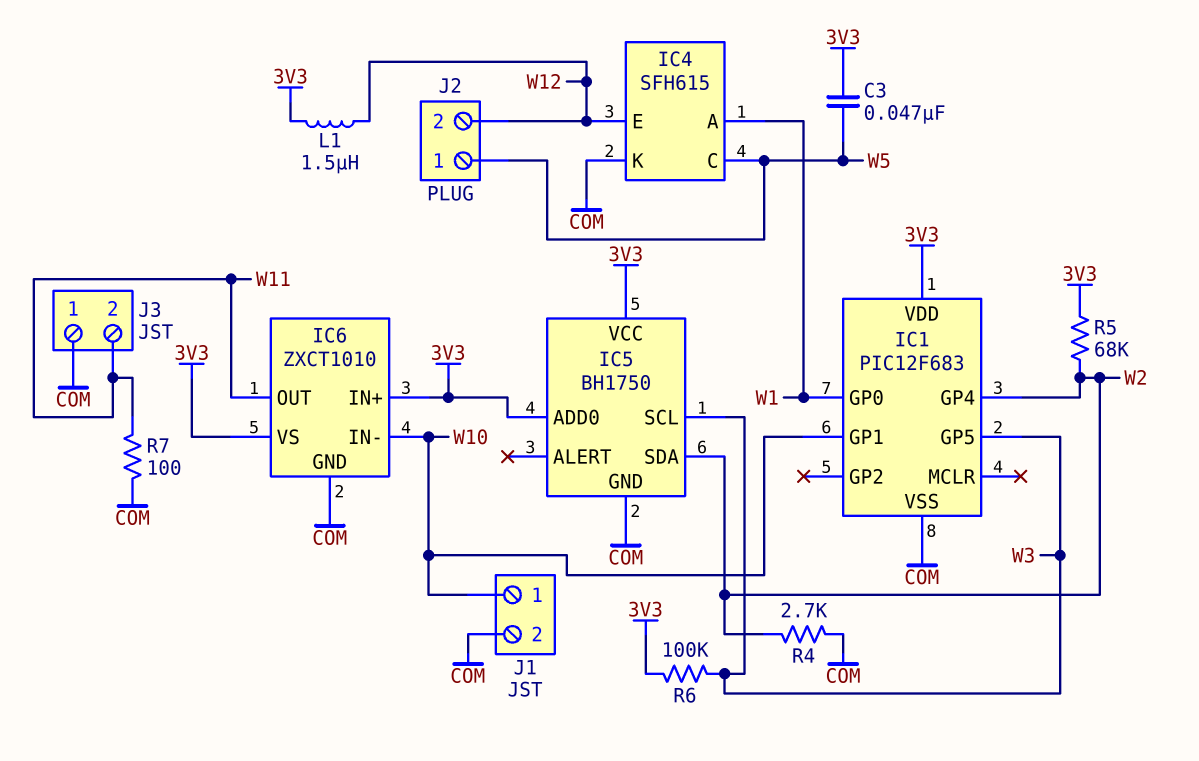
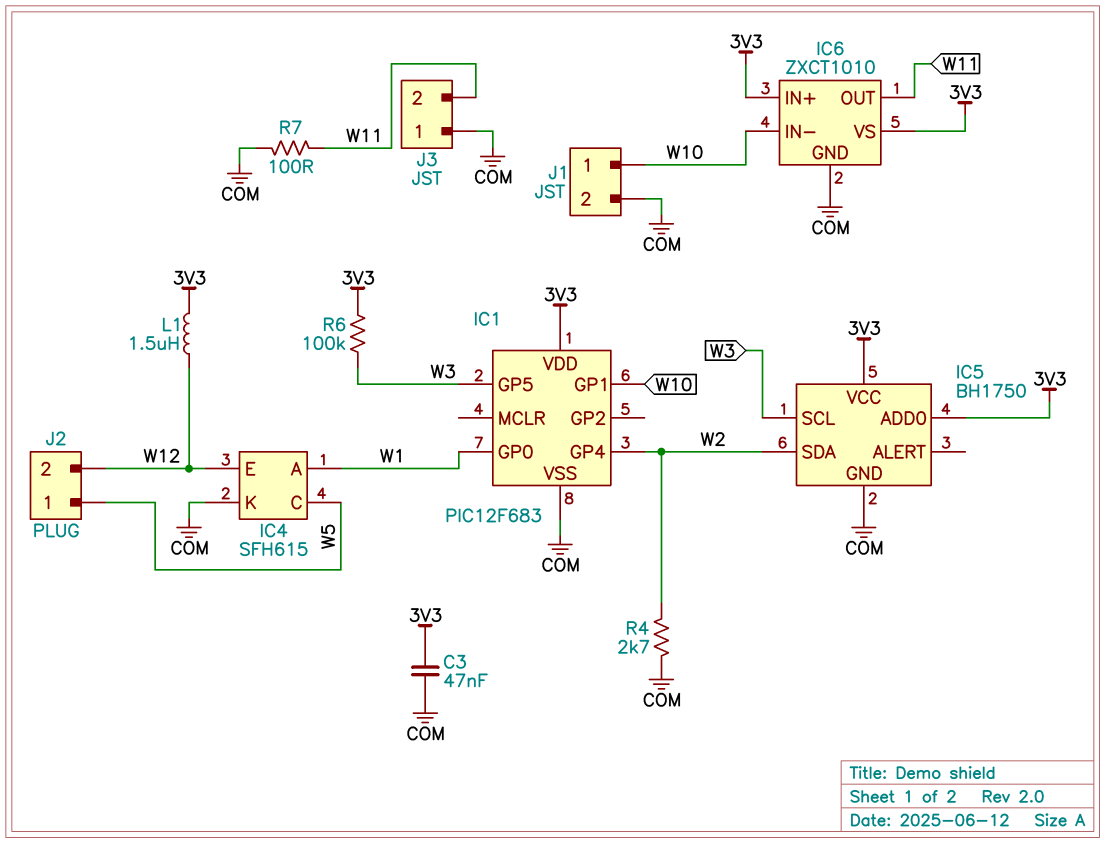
C3: 47nF (3V3, W5) -> 47nF (3V3, COM)
R5: 68k (3V3, W2) -> none

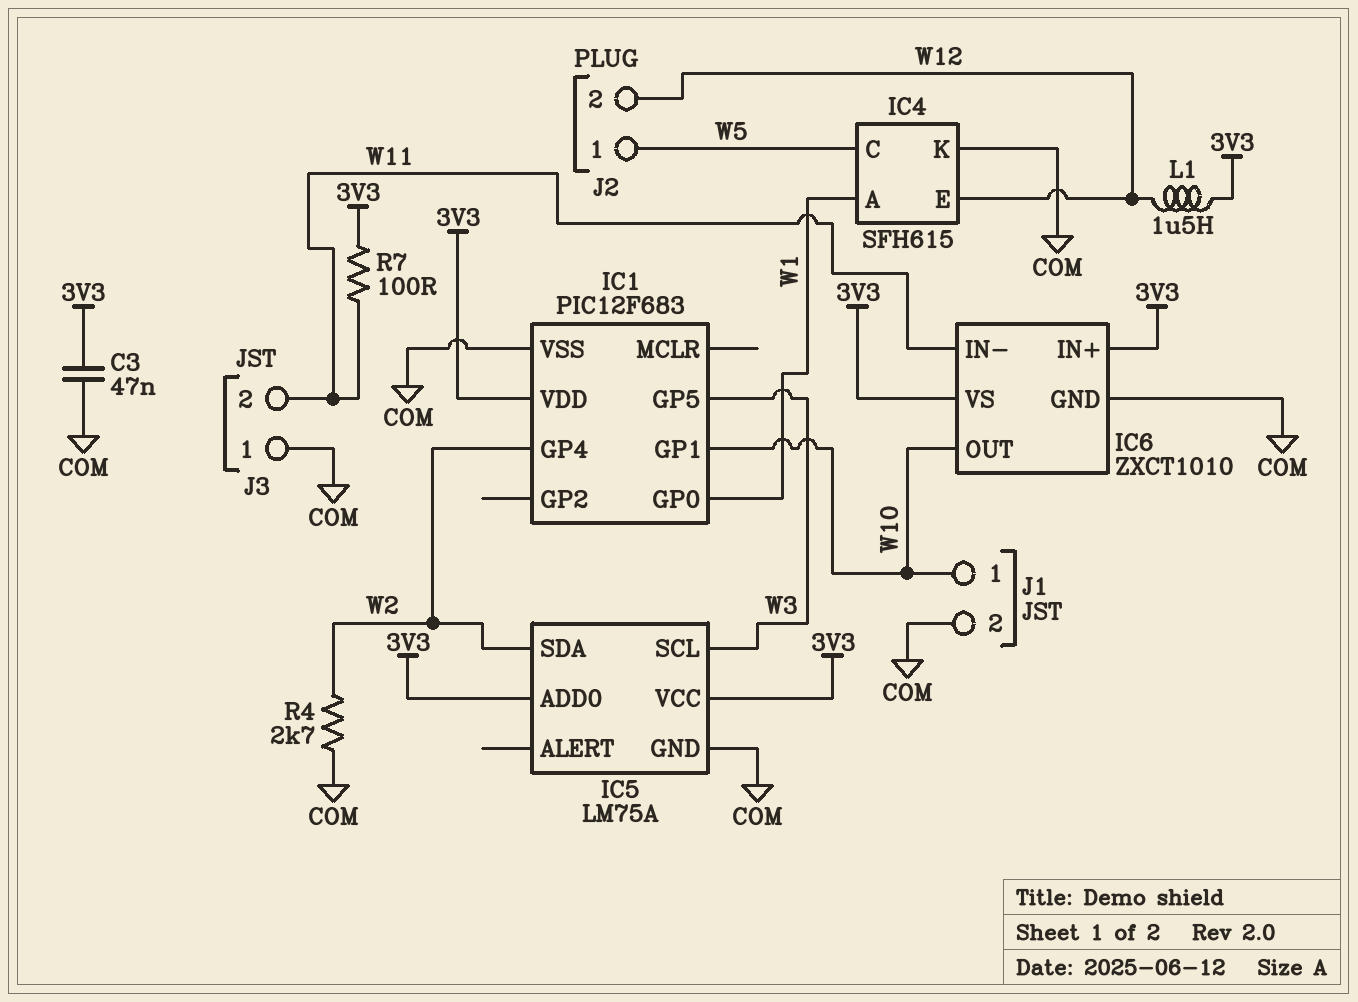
IC5: BH1750 -> LM75A
IC6 pin IN-: W10 -> W11
IC6 pin OUT: W11 -> W10
R6: 100k (3V3, W3) -> none
R7: 100 (COM, W11) -> 100 (3V3, W11)

